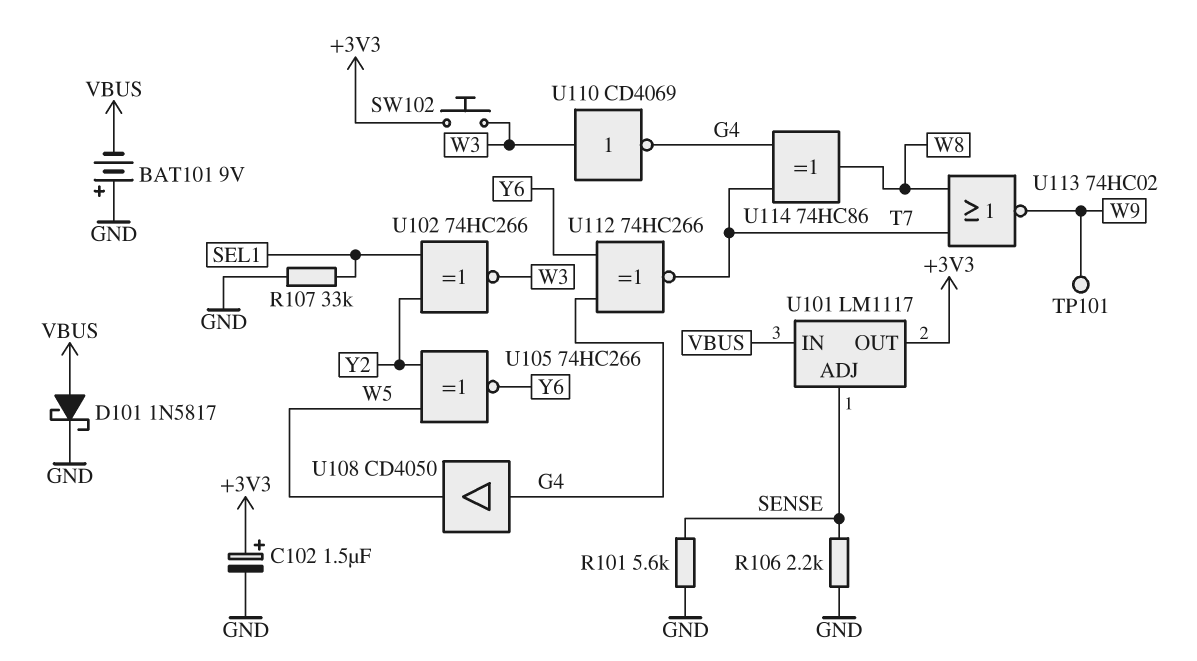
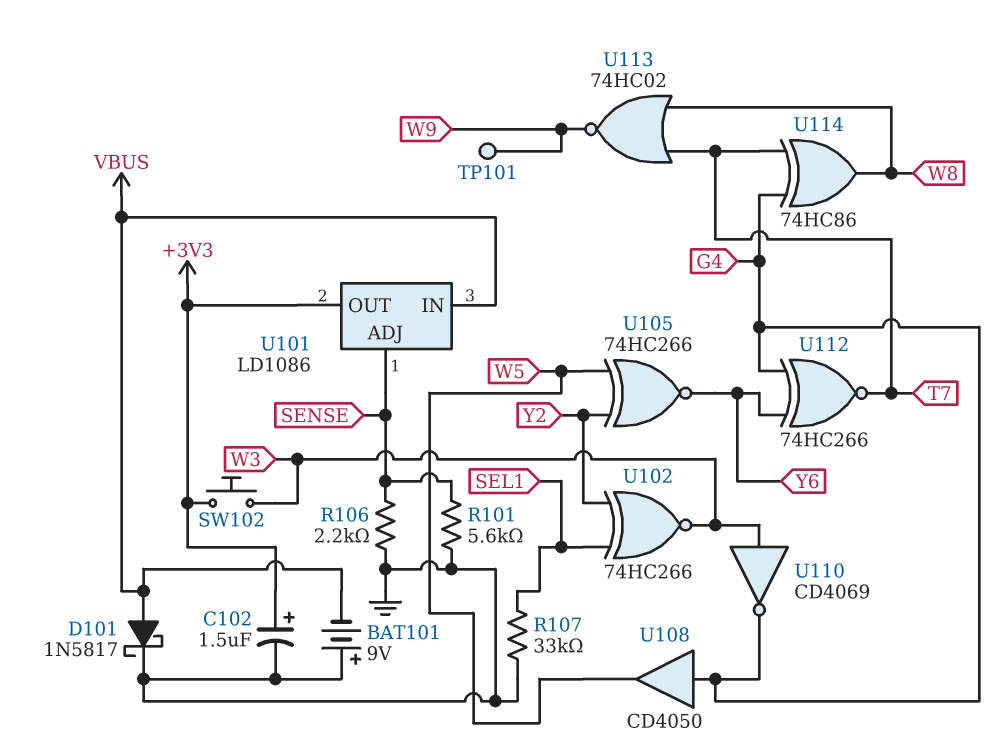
U101: LM1117 -> LD1086

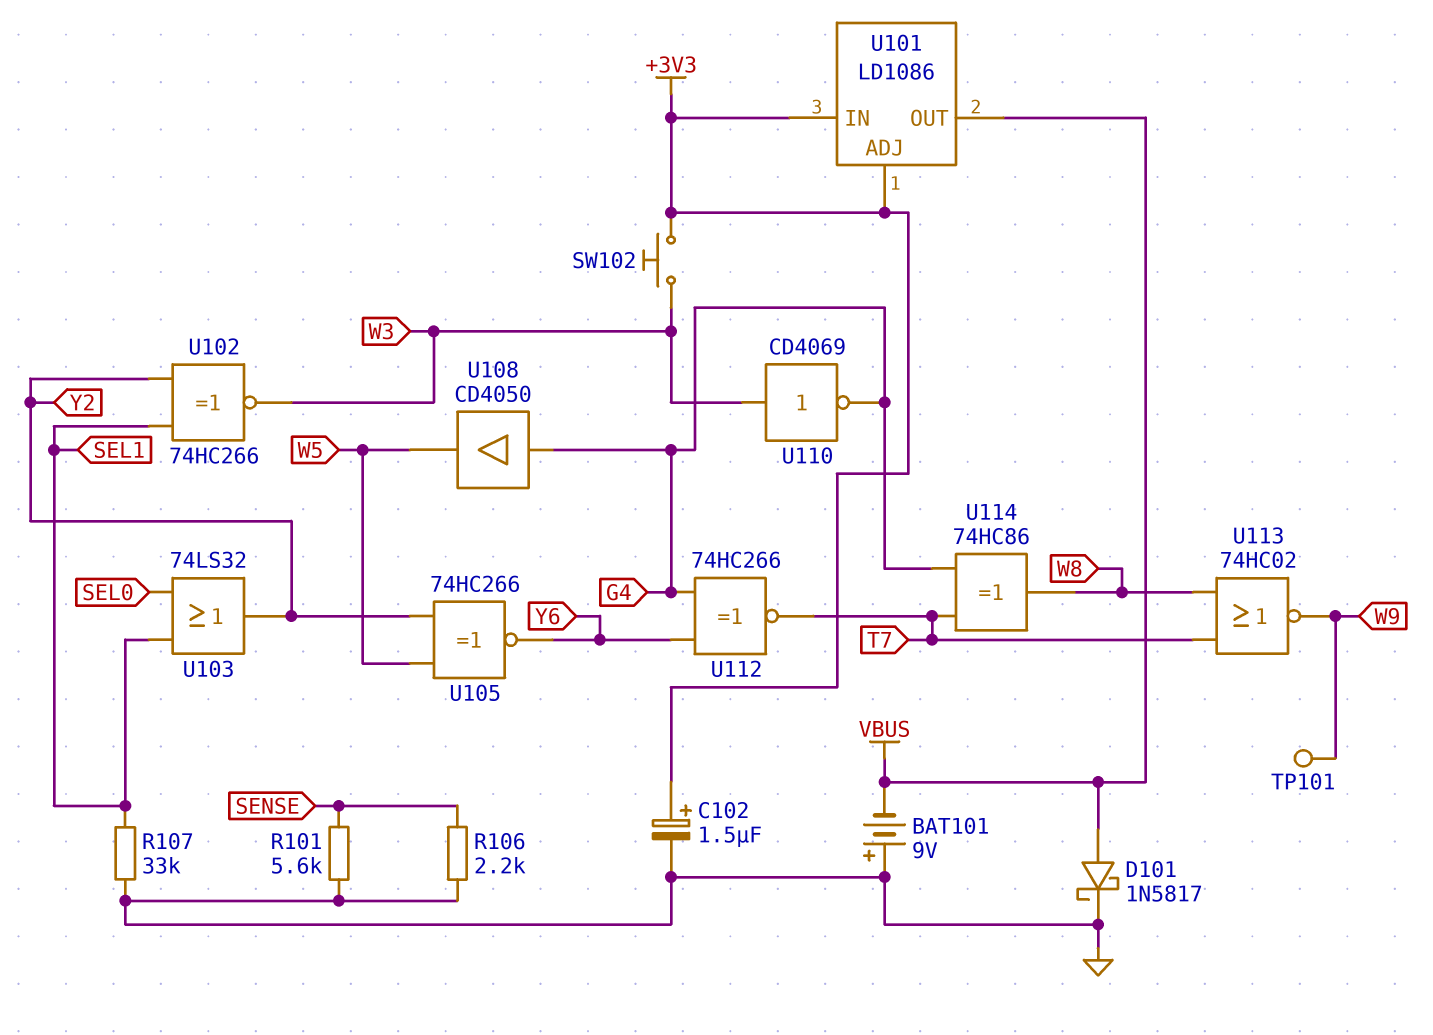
U101 pin ADJ: SENSE -> +3V3
U101 pin IN: VBUS -> +3V3
U101 pin OUT: +3V3 -> VBUS
U103: none -> OR 74LS32 (in SEL0, in SEL1, out Y2)

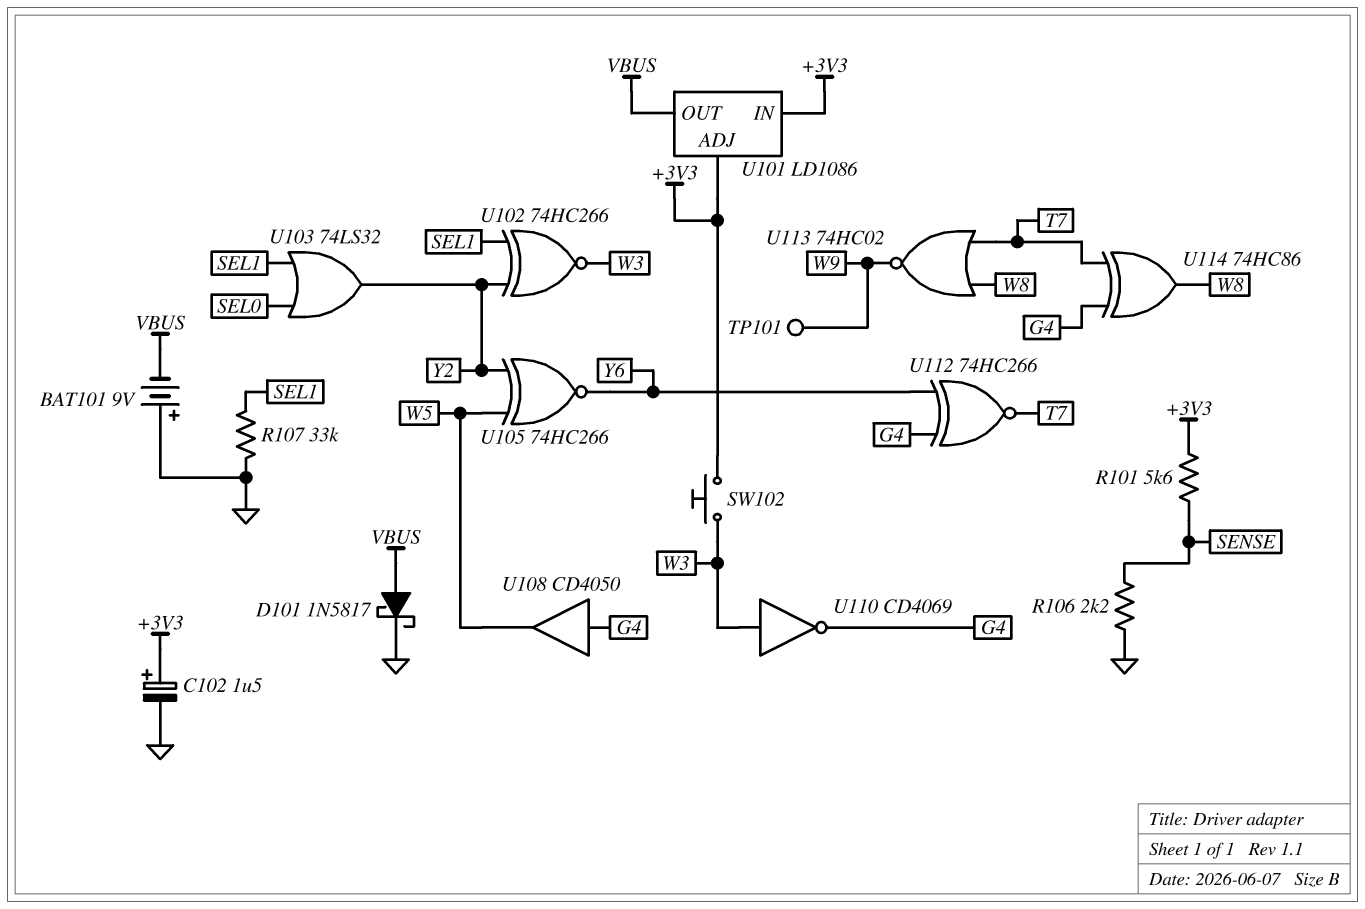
R101: 5.6k (GND, SENSE) -> 5.6k (+3V3, SENSE)

